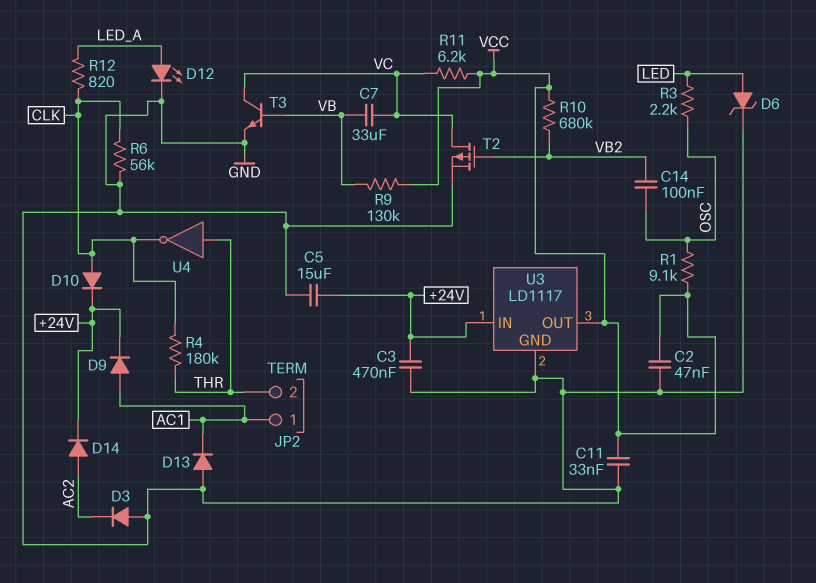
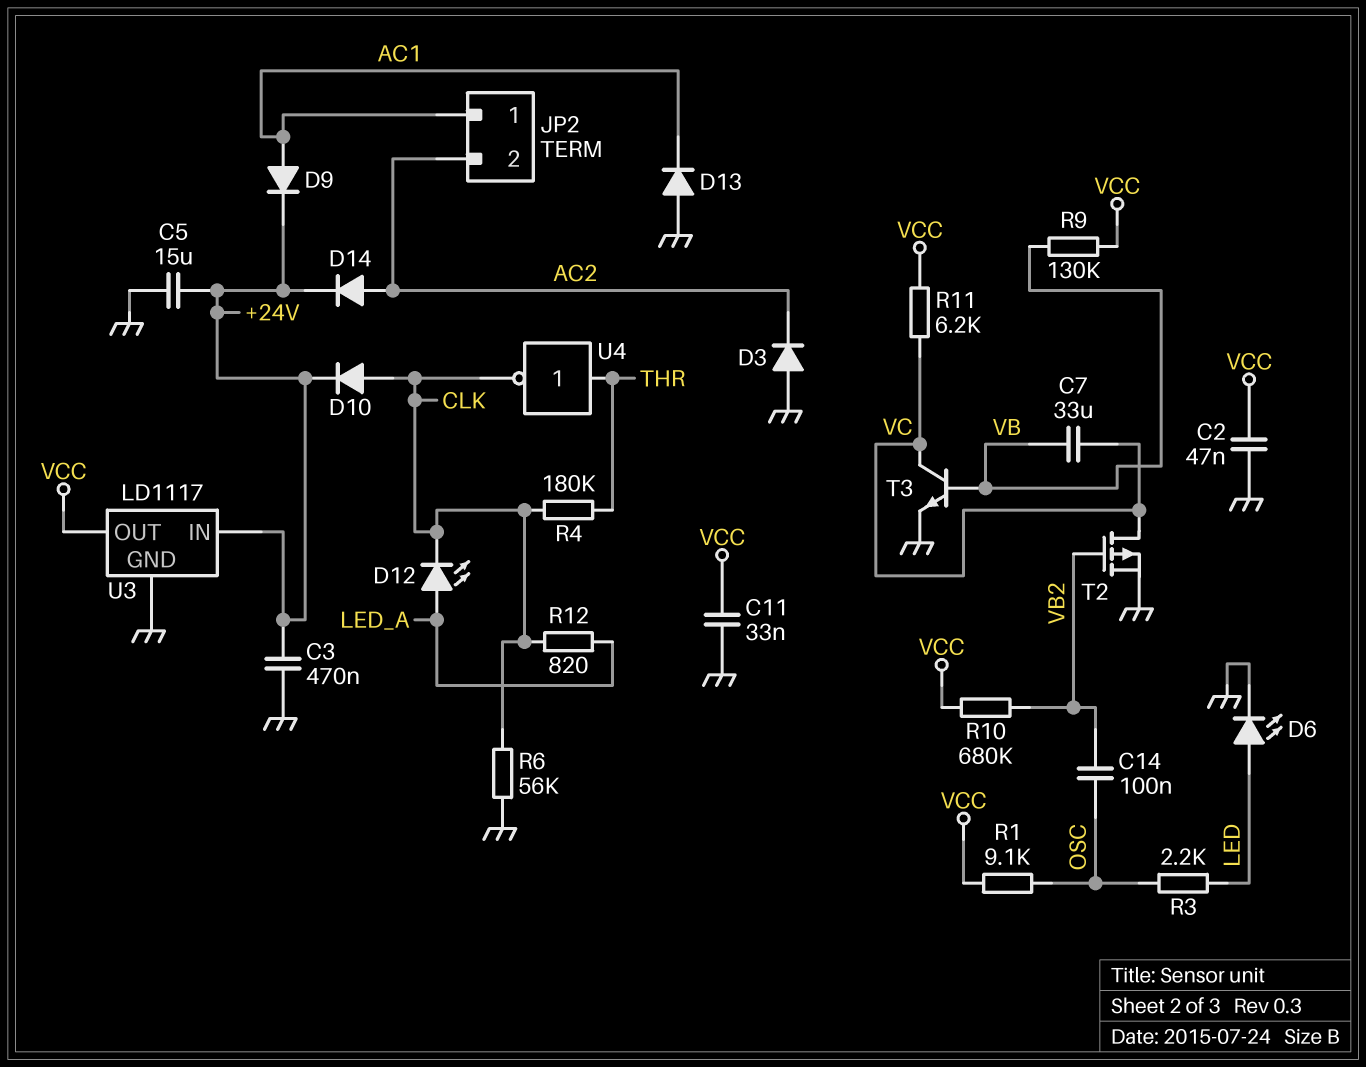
D6: zener (A LED, K GND) -> LED (A LED, K GND)
D12: LED (A LED_A, K GND) -> LED (A LED_A, K CLK)
JP2 pin 2: THR -> AC2

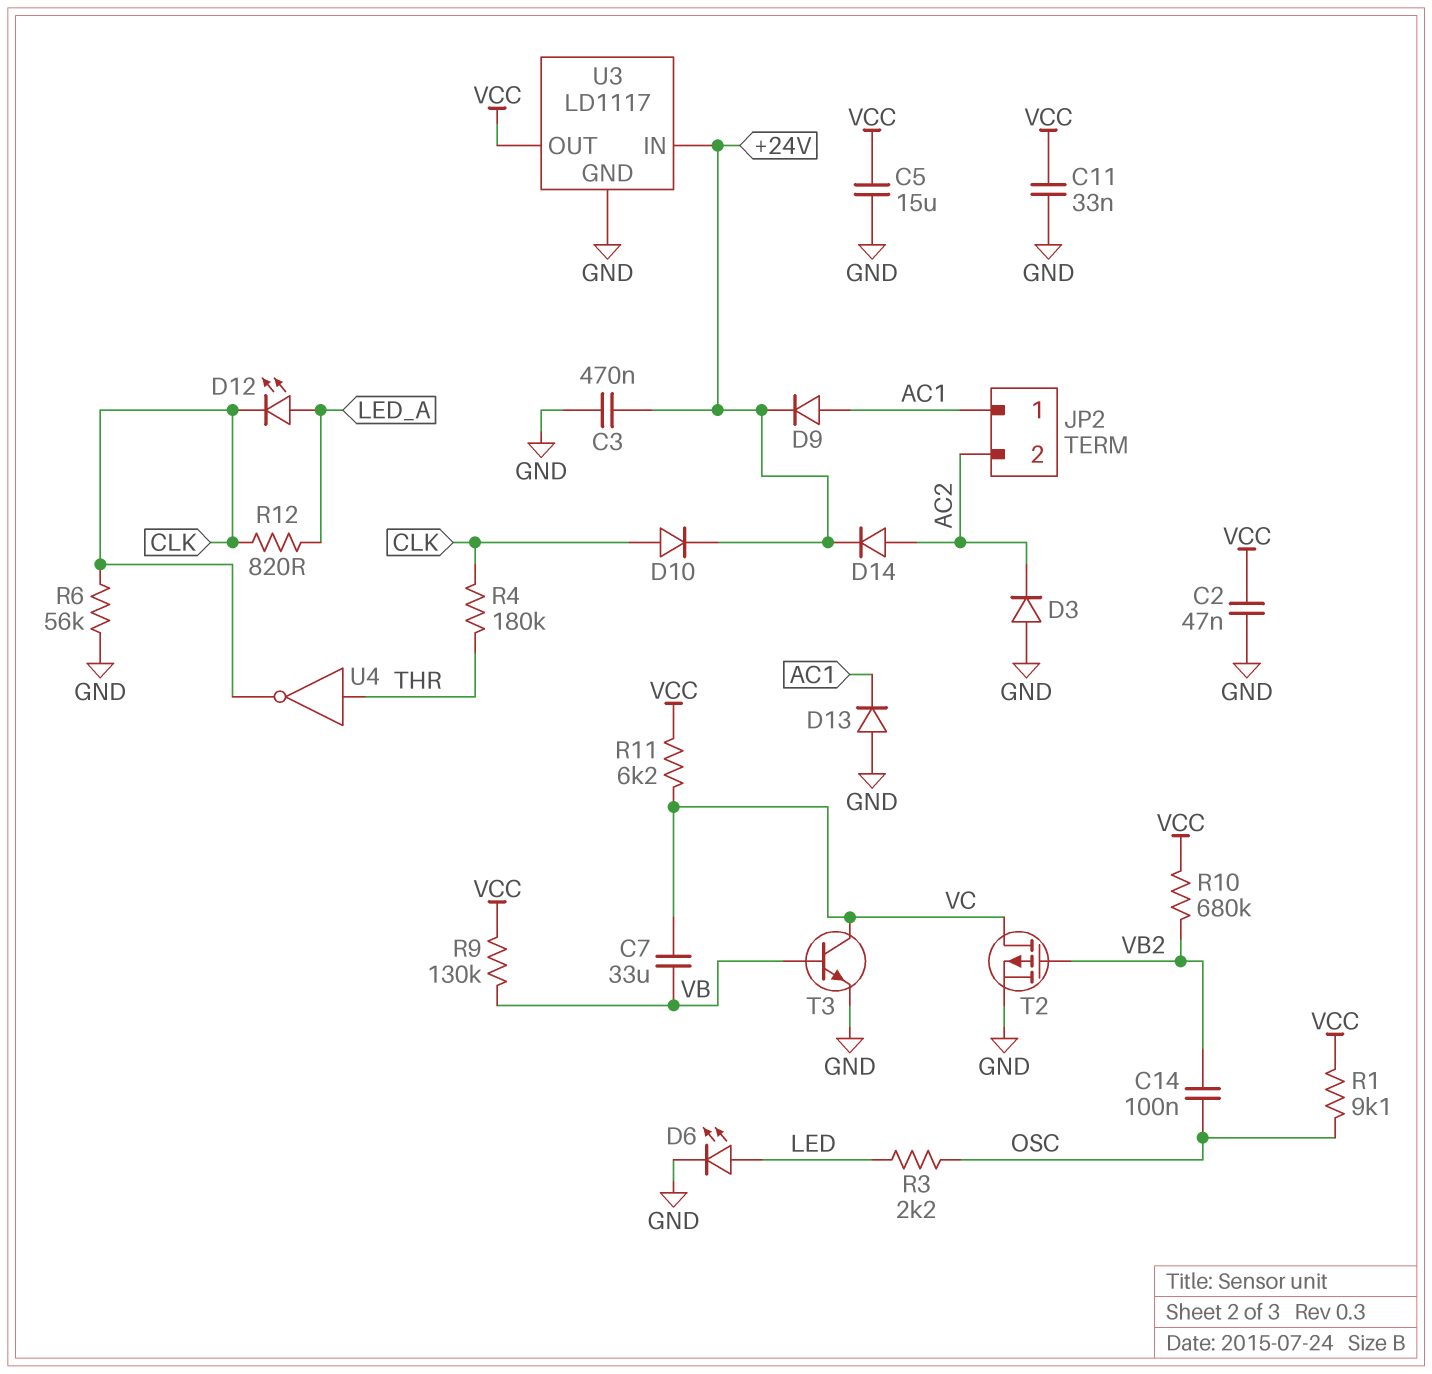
C5: 15uF (+24V, GND) -> 15uF (GND, VCC)

